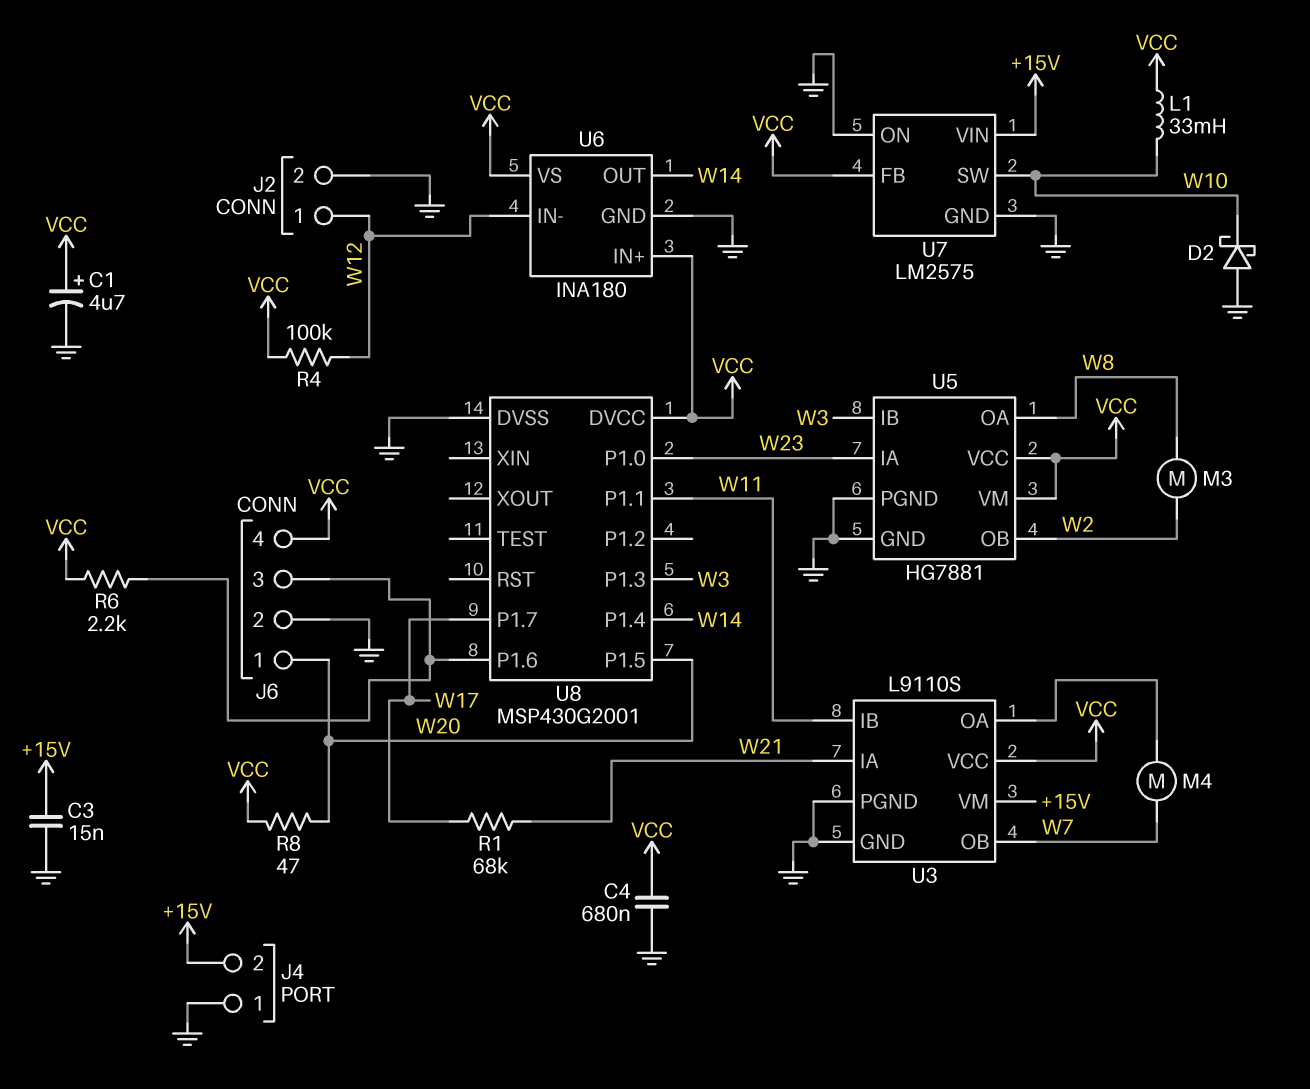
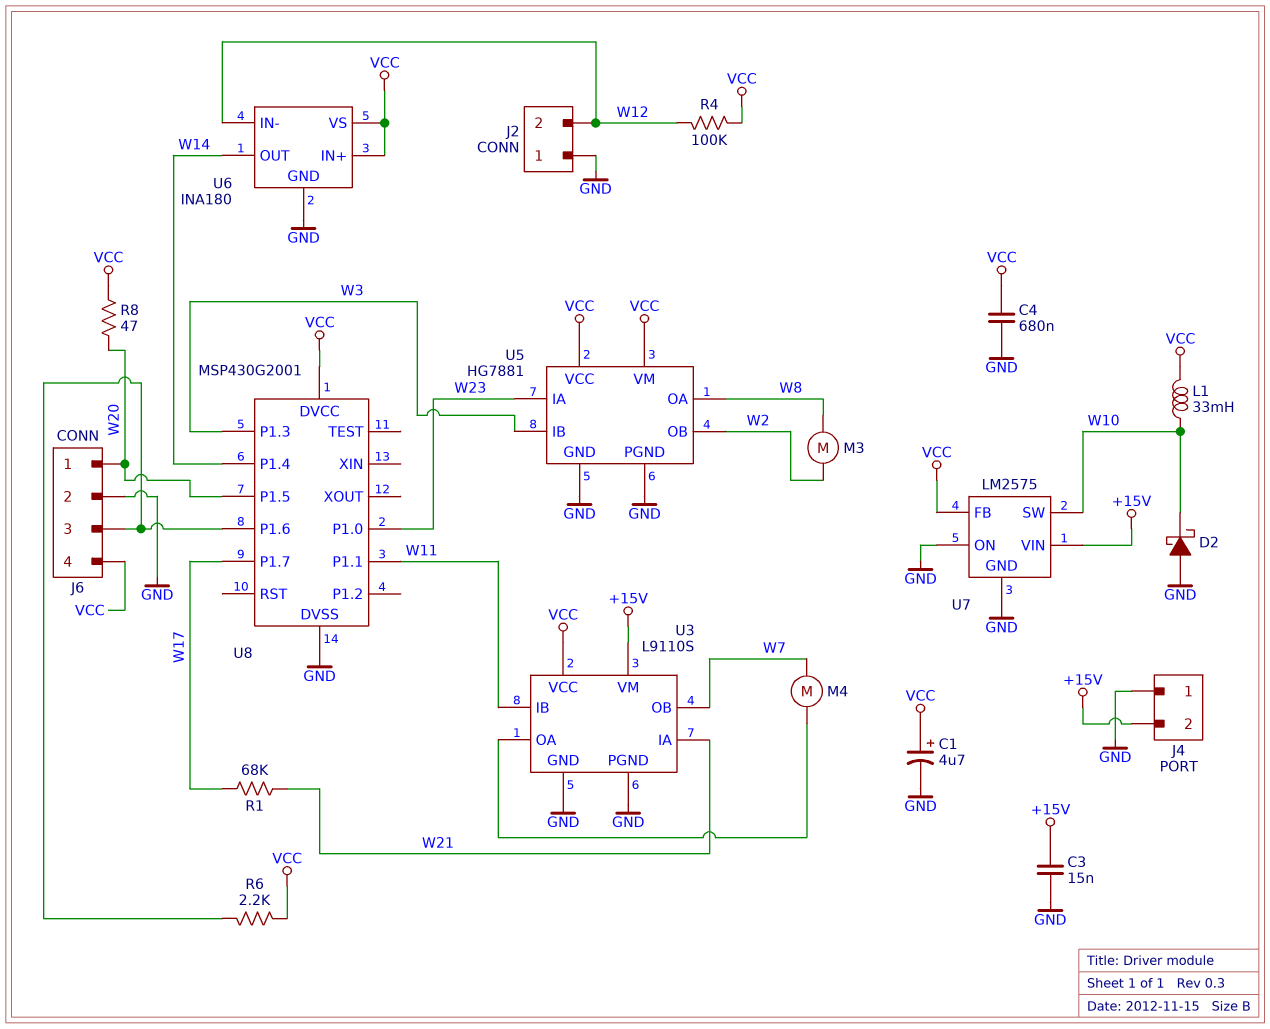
J2 pin 1: W12 -> GND
J2 pin 2: GND -> W12

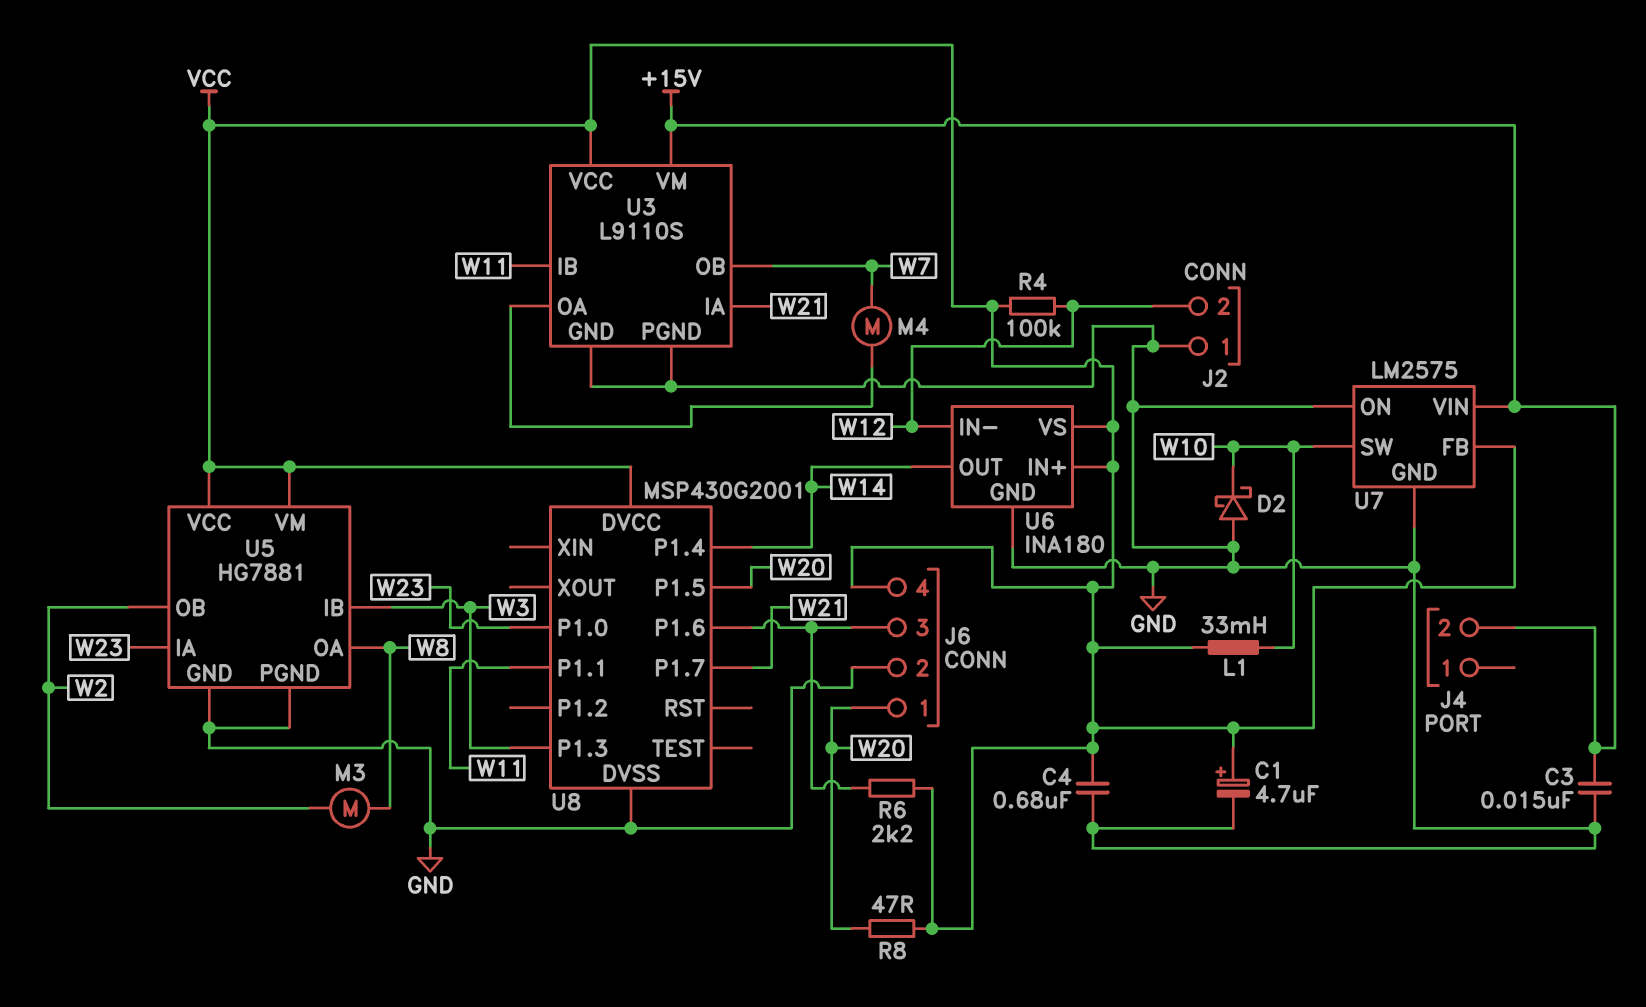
J4 pin 1: GND -> none
R1: 68k (W17, W21) -> none
U8 pin P1.7: W17 -> W21

